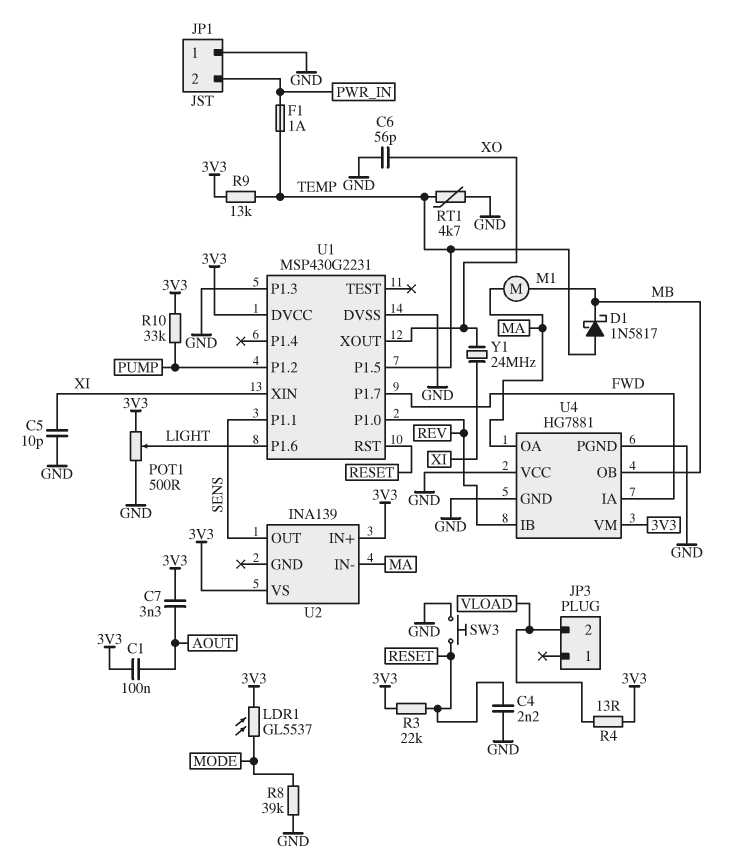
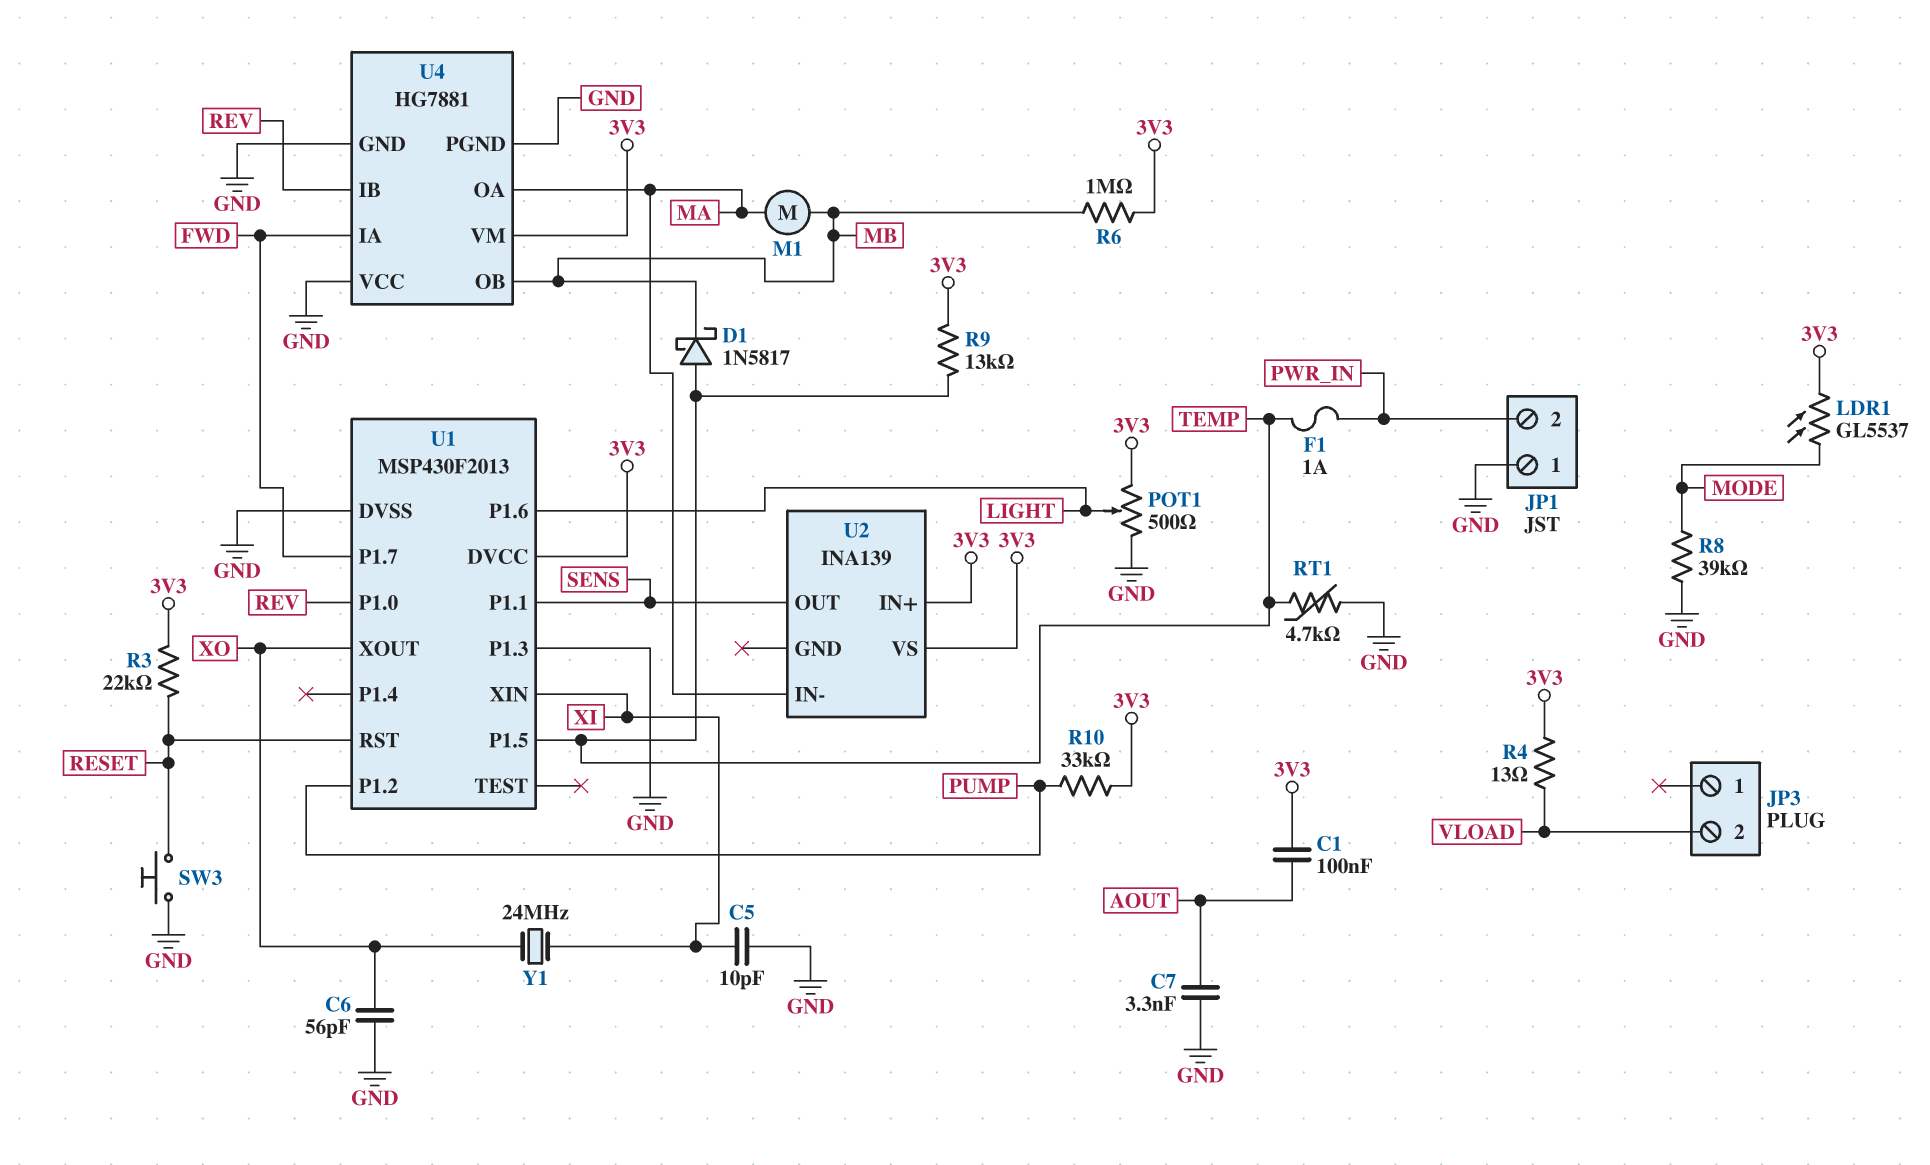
C4: 2.2nF (GND, RESET) -> none
C7: 3.3nF (3V3, AOUT) -> 3.3nF (AOUT, GND)
R6: none -> 1M (3V3, MB)
U1: MSP430G2231 -> MSP430F2013

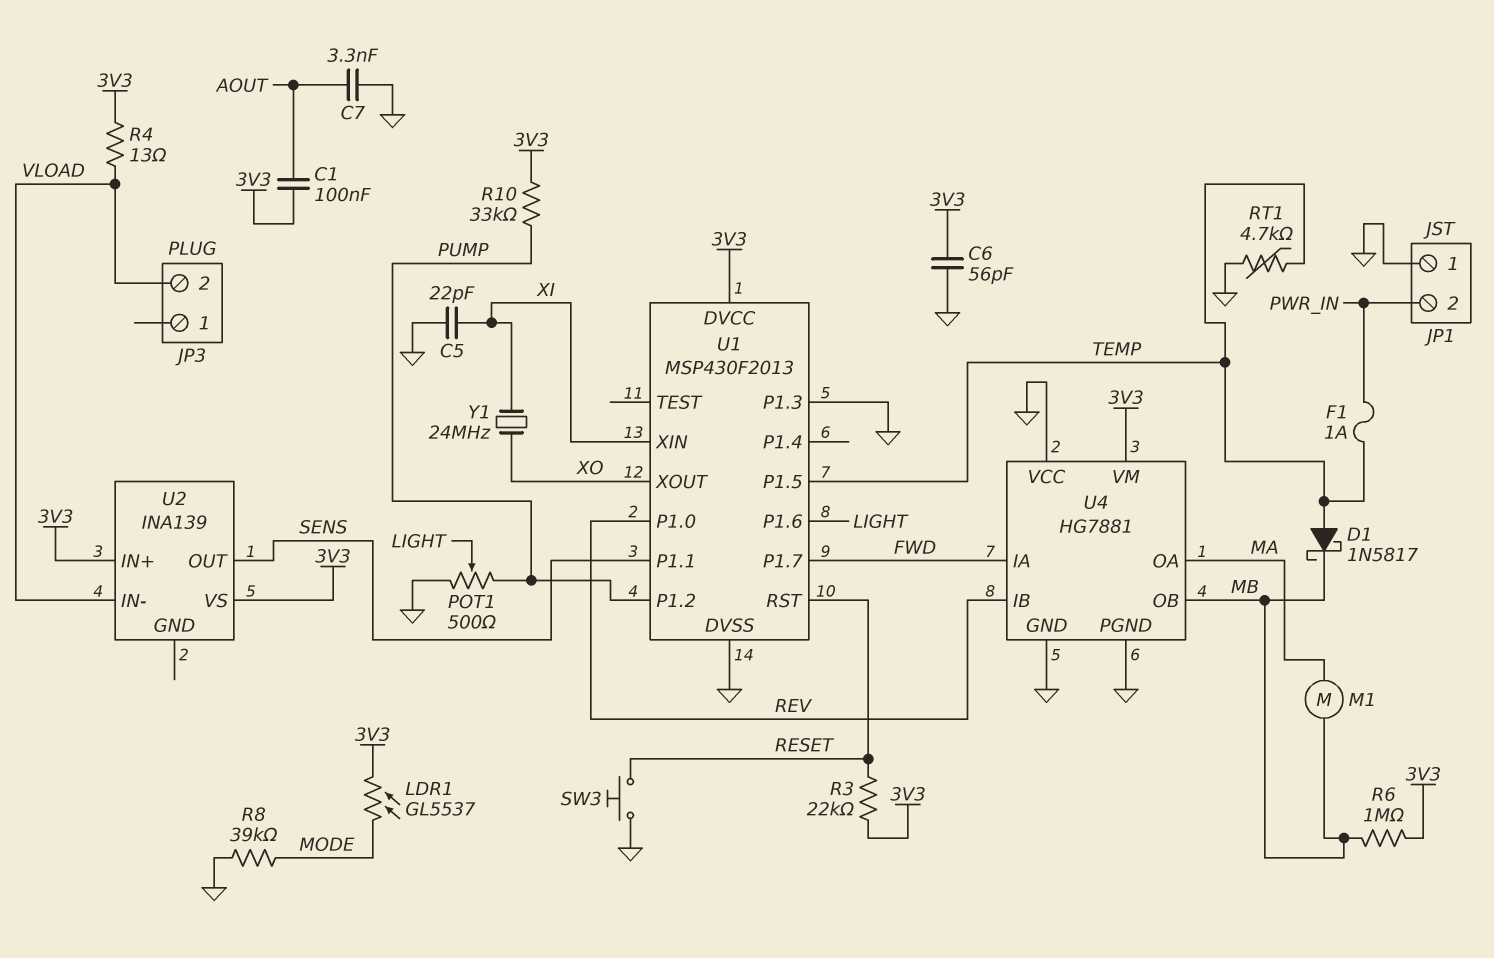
C5: 10pF (GND, XI) -> 22pF (GND, XI)
C6: 56pF (GND, XO) -> 56pF (3V3, GND)
POT1: 500 (3V3, GND, wiper LIGHT) -> 500 (GND, PUMP, wiper LIGHT)
R9: 13k (3V3, TEMP) -> none
U2 pin IN-: MA -> VLOAD

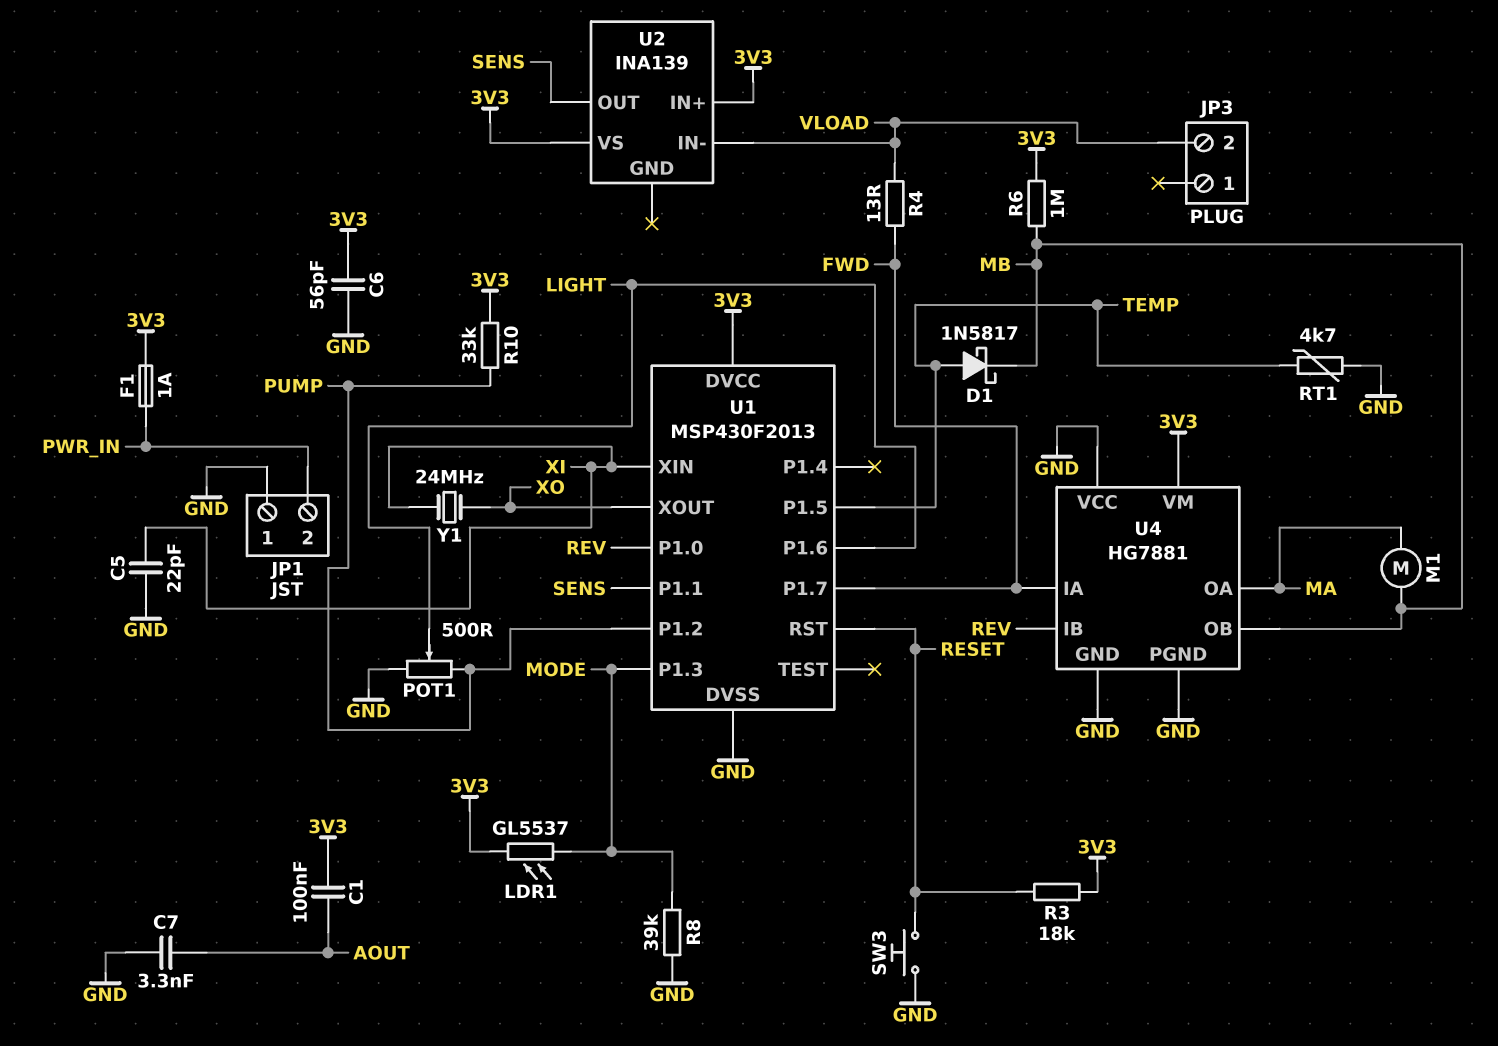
F1: 1A (PWR_IN, TEMP) -> 1A (3V3, PWR_IN)
R3: 22k (3V3, RESET) -> 18k (3V3, RESET)
R4: 13 (3V3, VLOAD) -> 13 (FWD, VLOAD)
U1 pin P1.3: GND -> MODE

